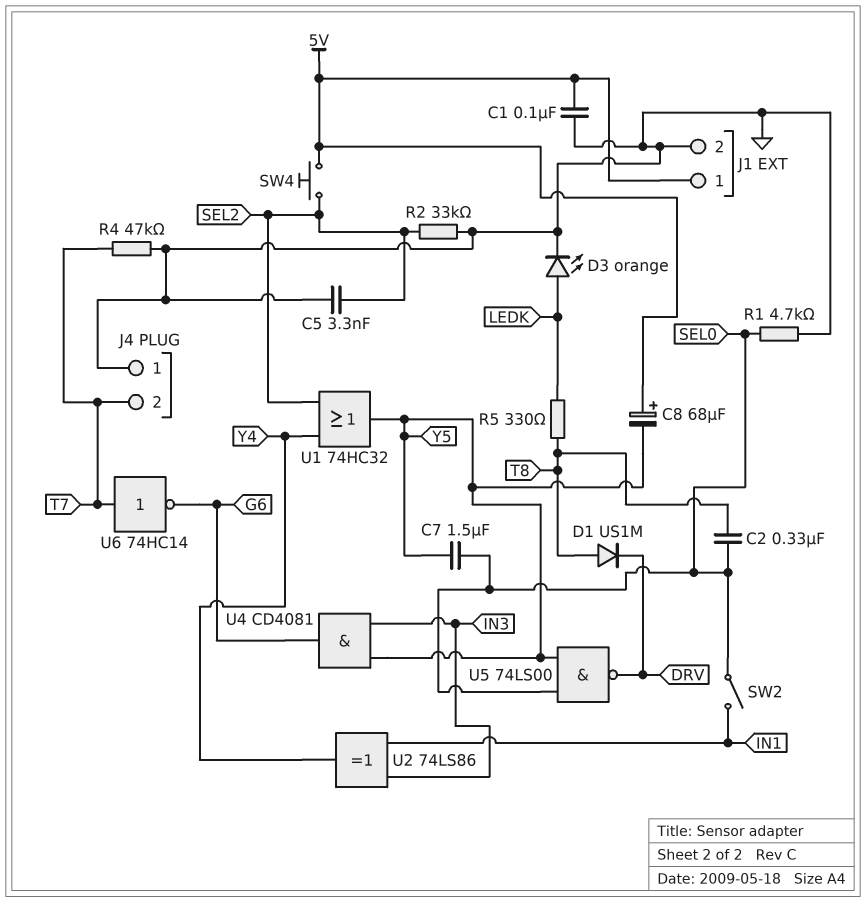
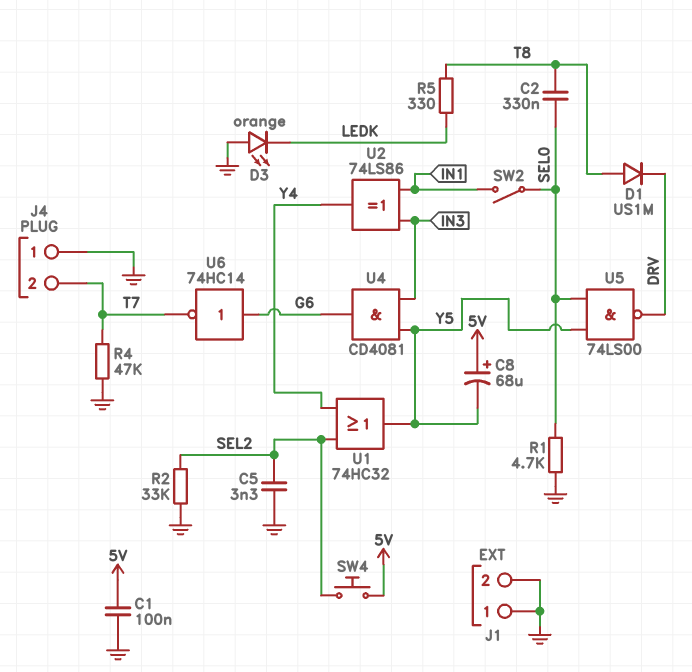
C7: 1.5uF (SEL0, Y5) -> none
D3: LED orange (A LEDK, K GND) -> LED orange (A GND, K LEDK)
J1 pin 1: 5V -> GND
U6: NOT 74HC14 (in T7, out G6) -> NOT 74HC14 (in G6, out T7)

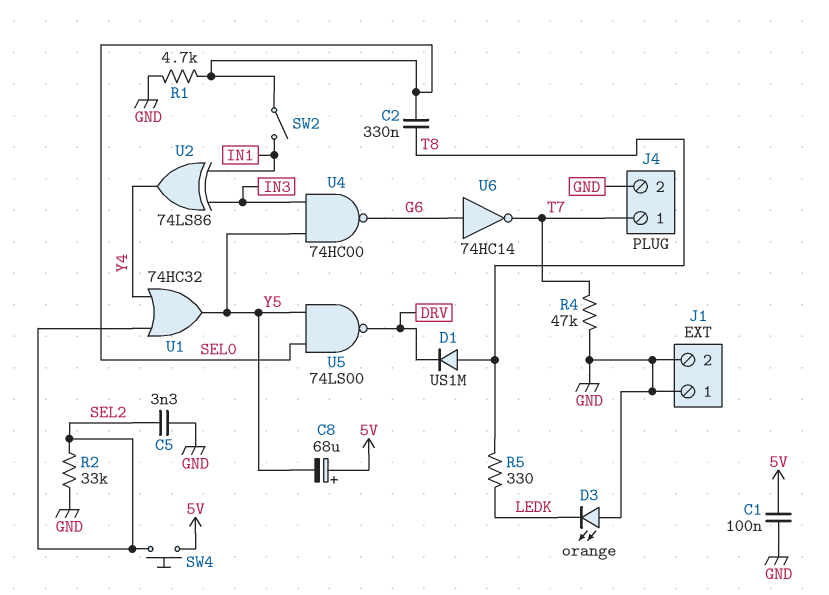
J4 pin 1: GND -> T7
J4 pin 2: T7 -> GND
U4: AND CD4081 (in IN3, in Y5, out G6) -> NAND 74HC00 (in IN3, in Y5, out G6)

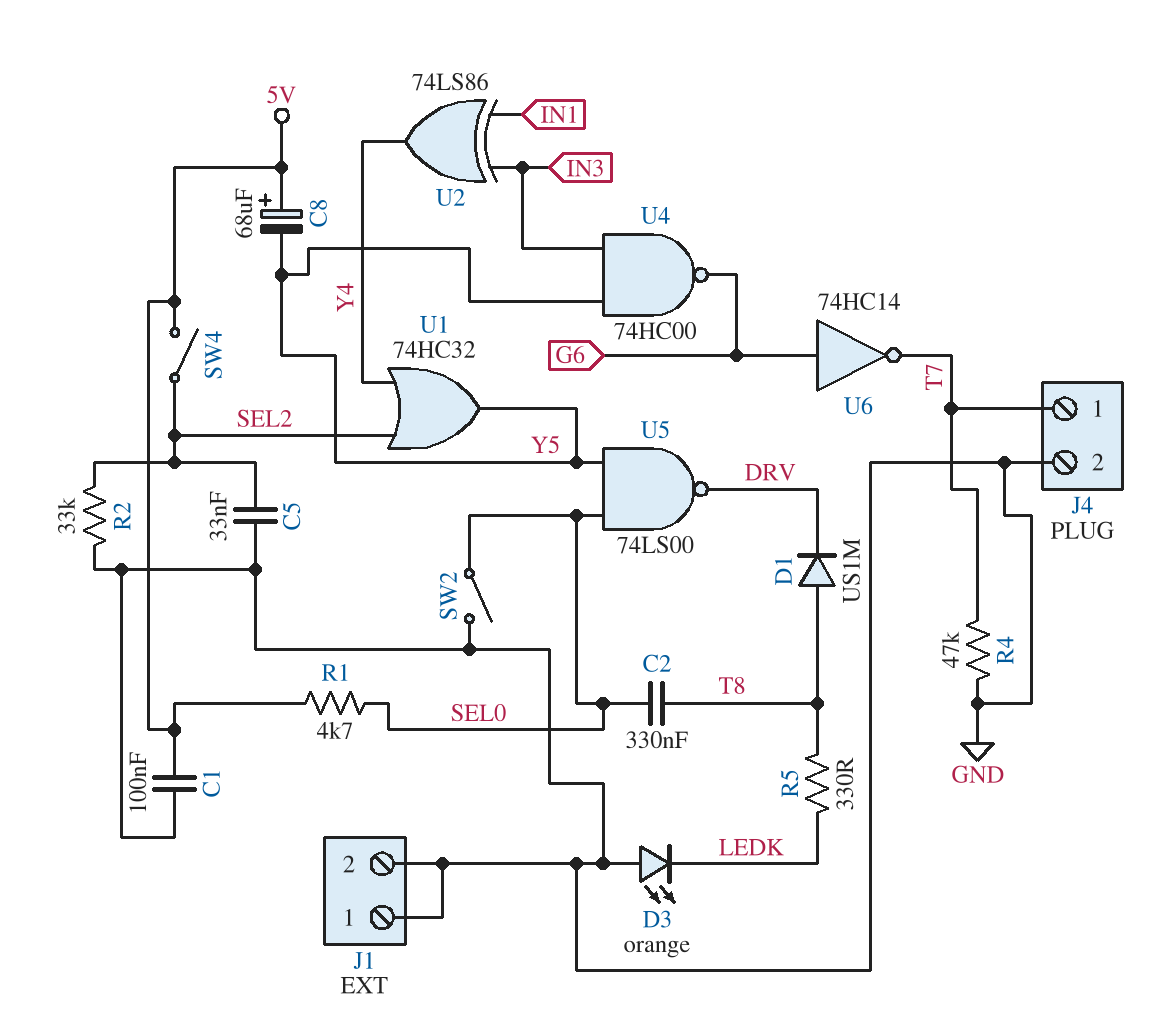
C5: 3.3nF (GND, SEL2) -> 33nF (GND, SEL2)
R1: 4.7k (GND, SEL0) -> 4.7k (5V, SEL0)
SW2: switch (IN1, SEL0) -> switch (GND, SEL0)
SW4: button (5V, SEL2) -> switch (5V, SEL2)

